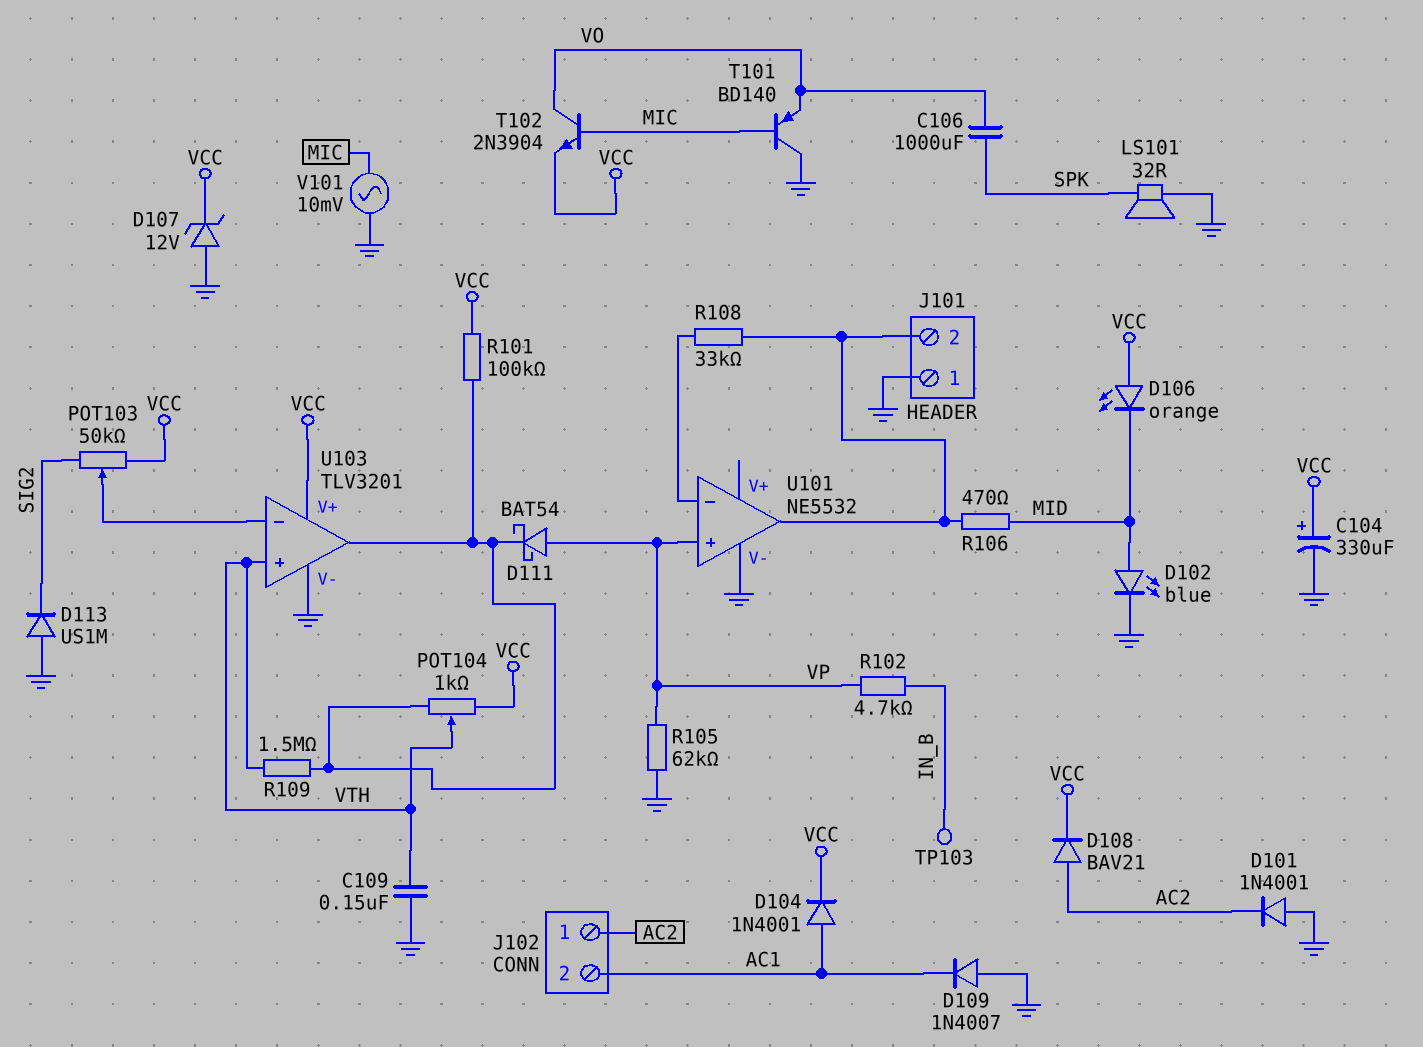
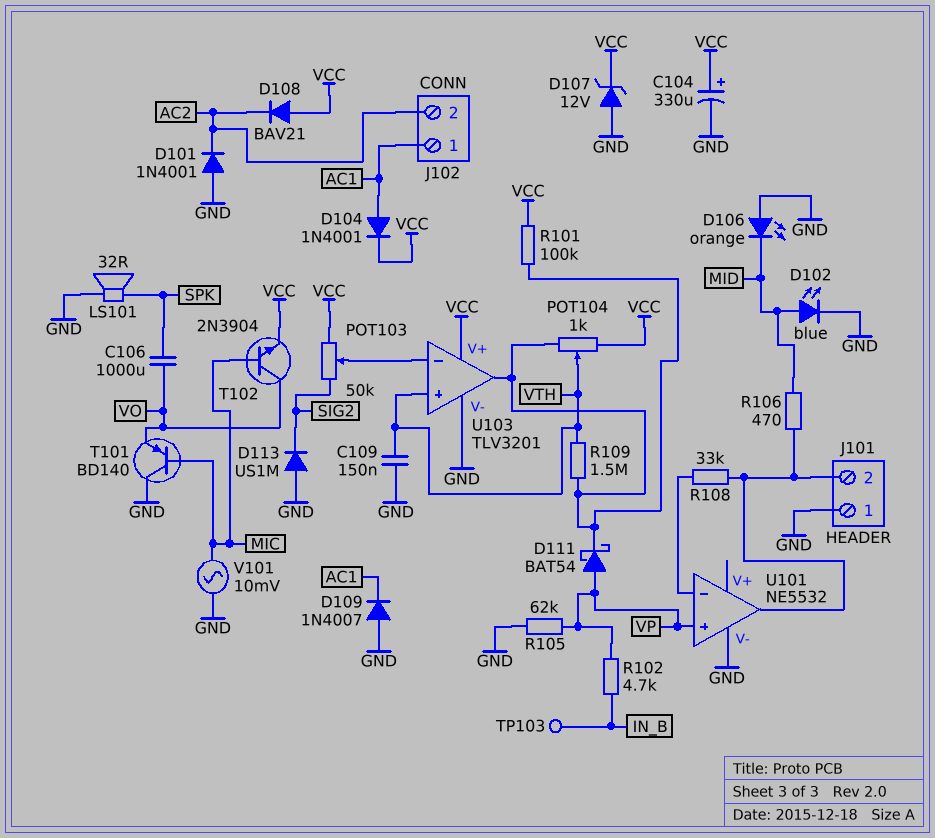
D106: LED orange (A VCC, K MID) -> LED orange (A GND, K MID)
D108: diode BAV21 (A AC2, K VCC) -> diode BAV21 (A VCC, K AC2)
J102 pin 1: AC2 -> AC1
J102 pin 2: AC1 -> AC2

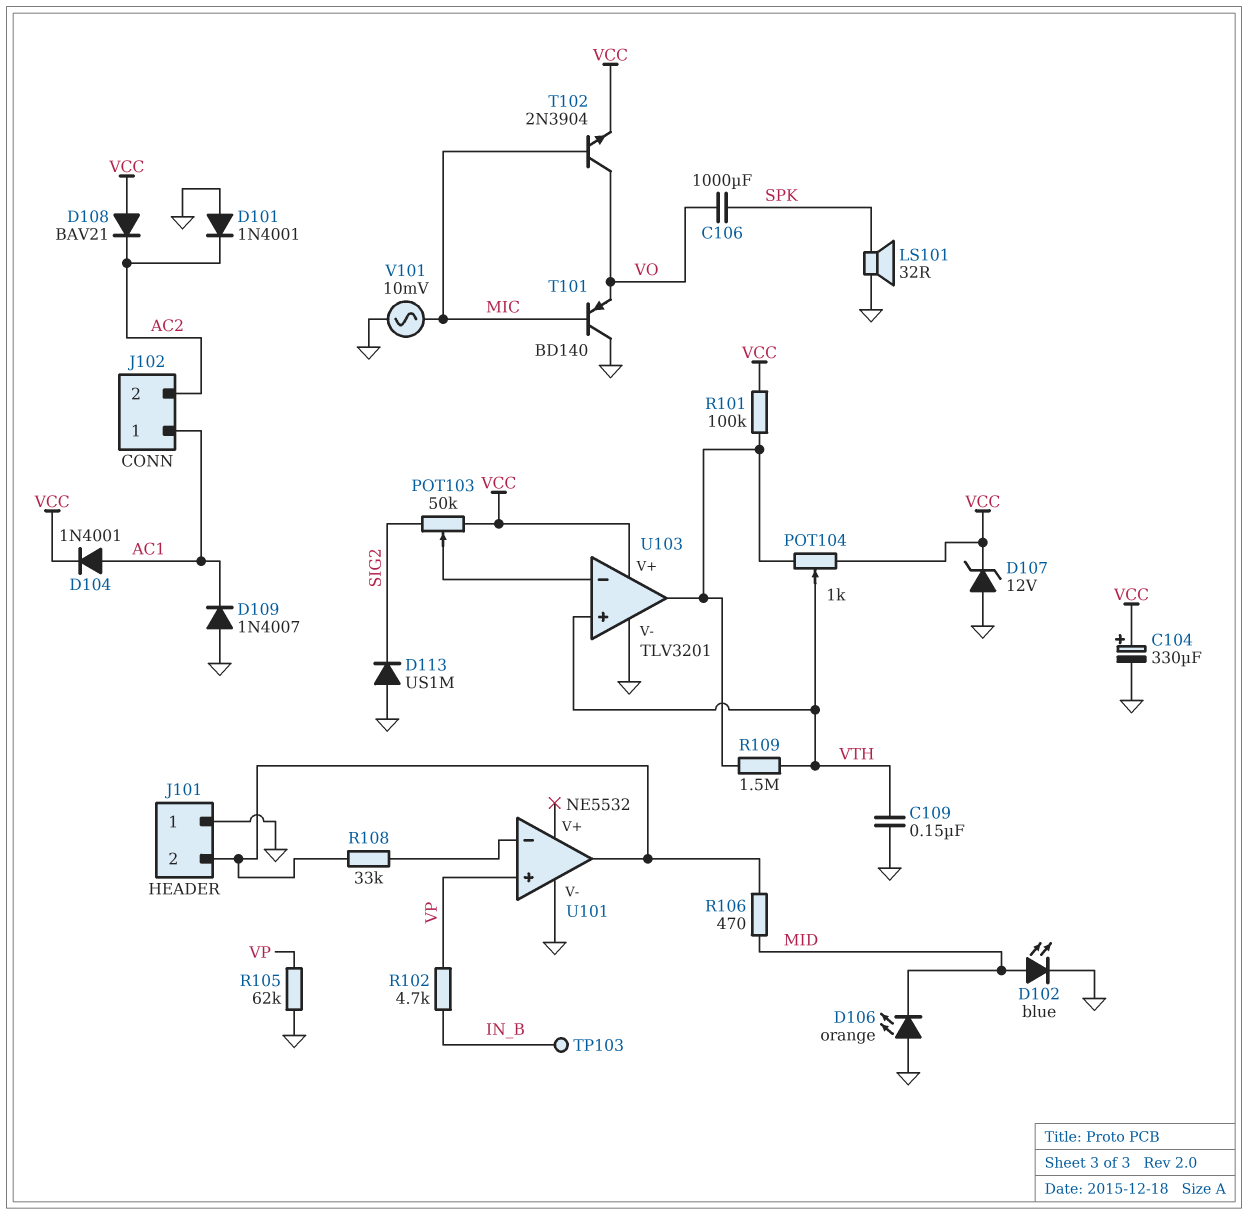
D111: schottky BAT54 (A VP, K U103/out) -> none

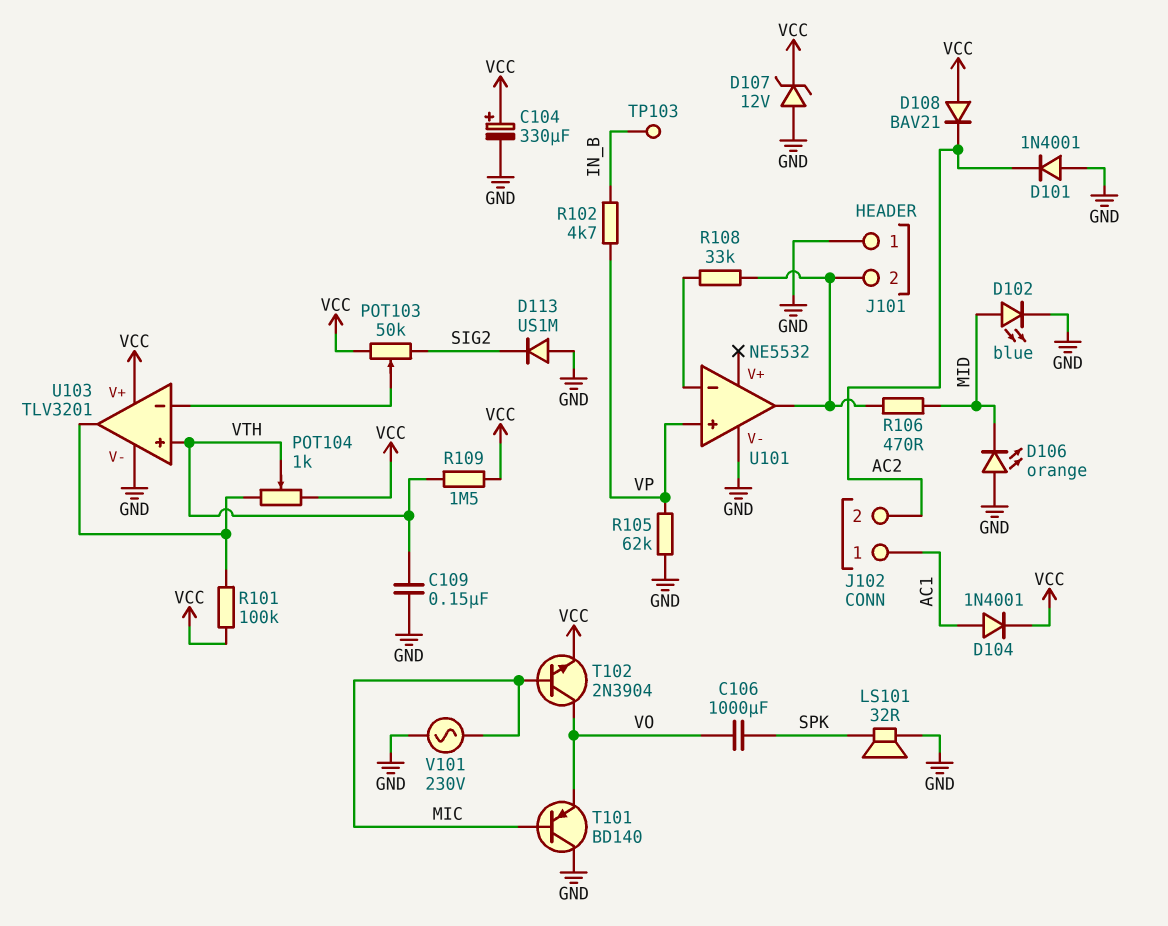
D109: diode 1N4007 (A GND, K AC1) -> none
R109: 1.5M (U103/out, VTH) -> 1.5M (VCC, VTH)
V101: AC 10mV (GND, MIC) -> AC 230V (GND, MIC)

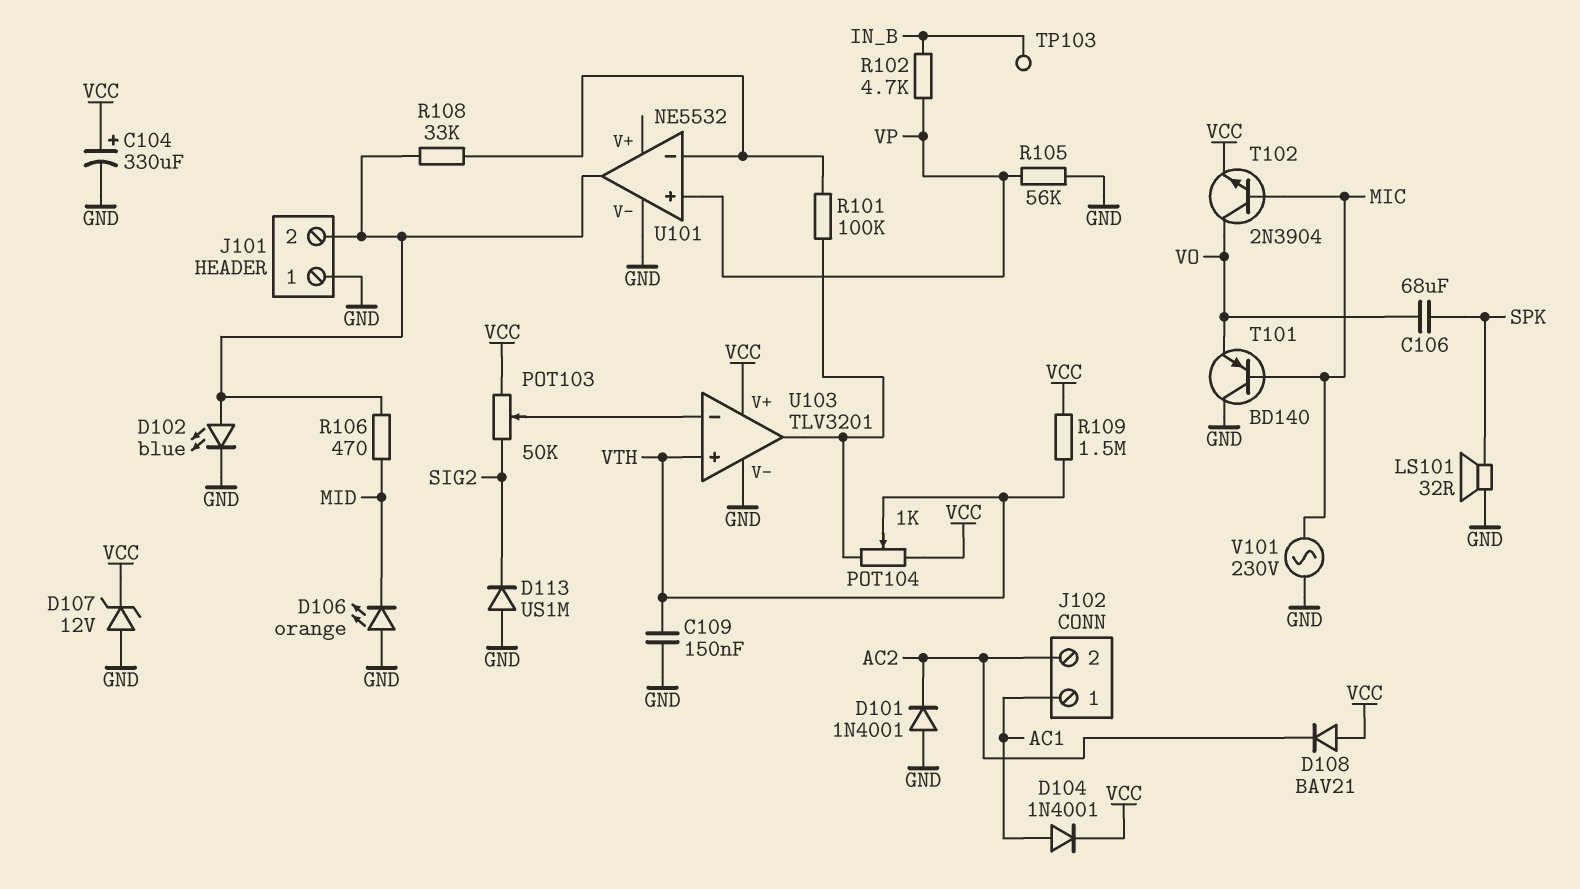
C106: 1000uF (SPK, VO) -> 68uF (SPK, VO)
D102: LED blue (A MID, K GND) -> LED blue (A J101/2, K GND)
R101: 100k (U103/out, VCC) -> 100k (U101/in-, U103/out)
R105: 62k (GND, VP) -> 56k (GND, VP)

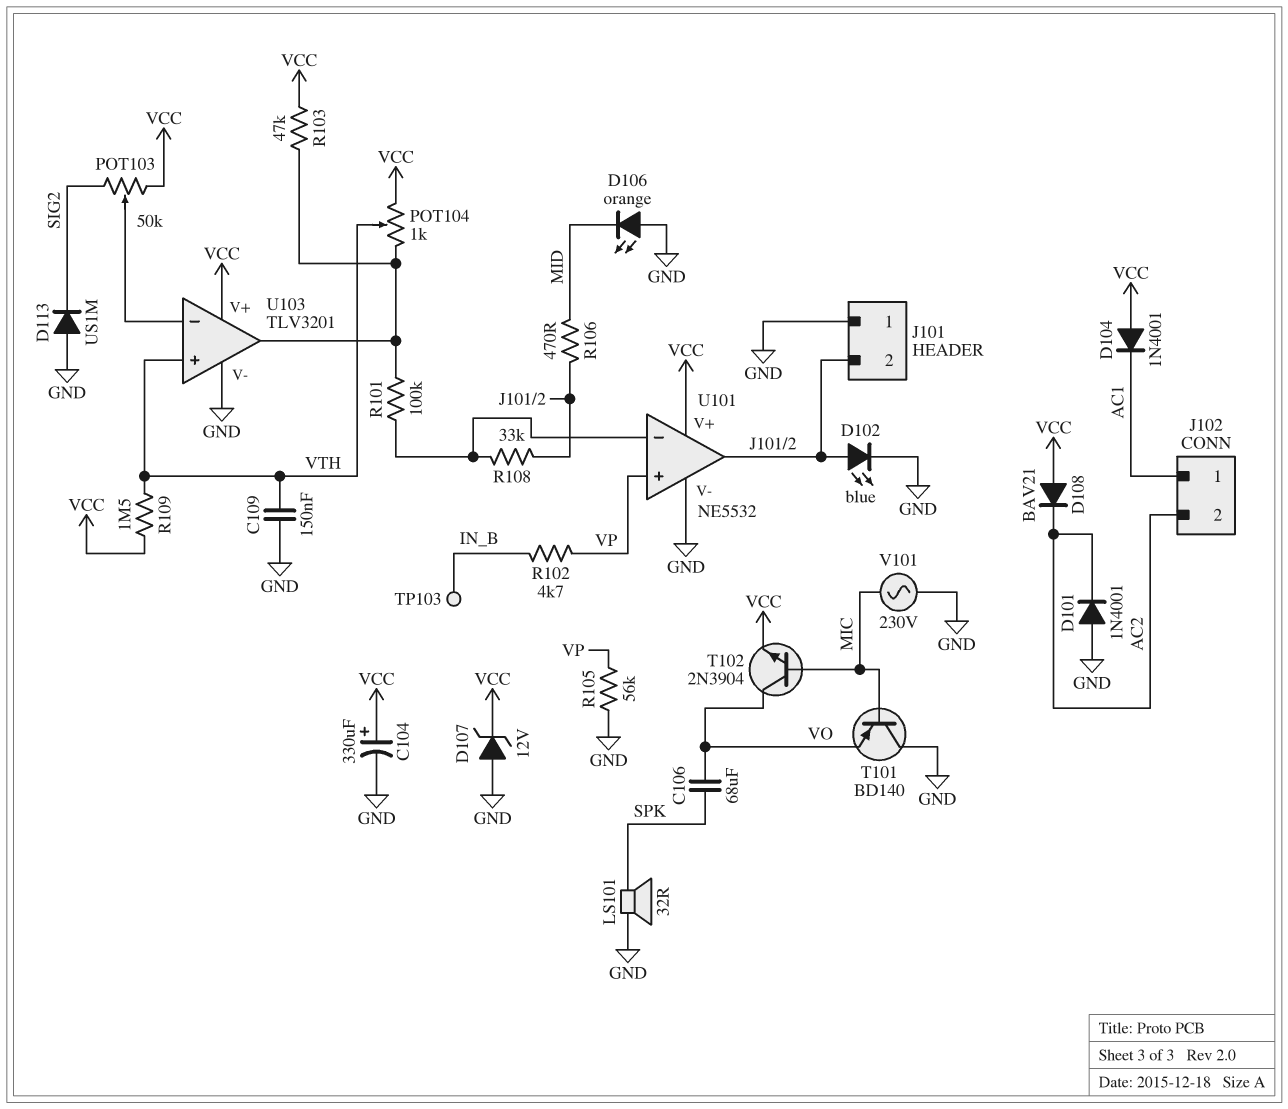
D104: diode 1N4001 (A AC1, K VCC) -> diode 1N4001 (A VCC, K AC1)
R103: none -> 47k (U103/out, VCC)
U101 pin V+: none -> VCC

